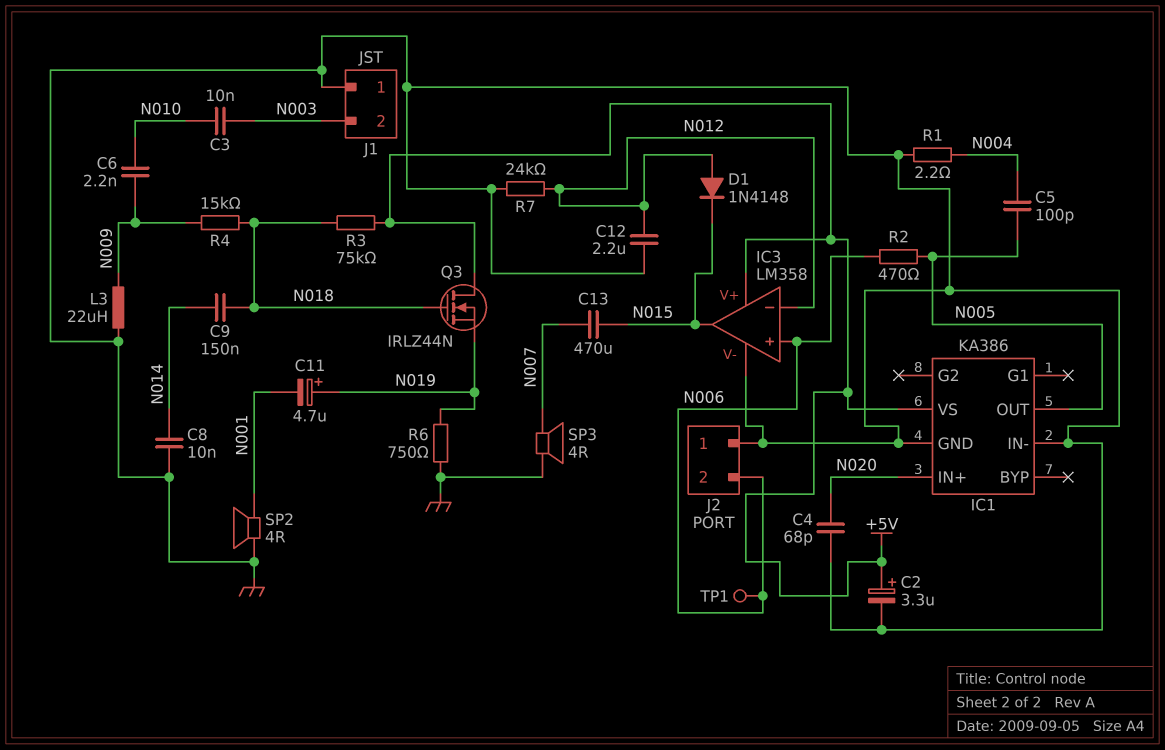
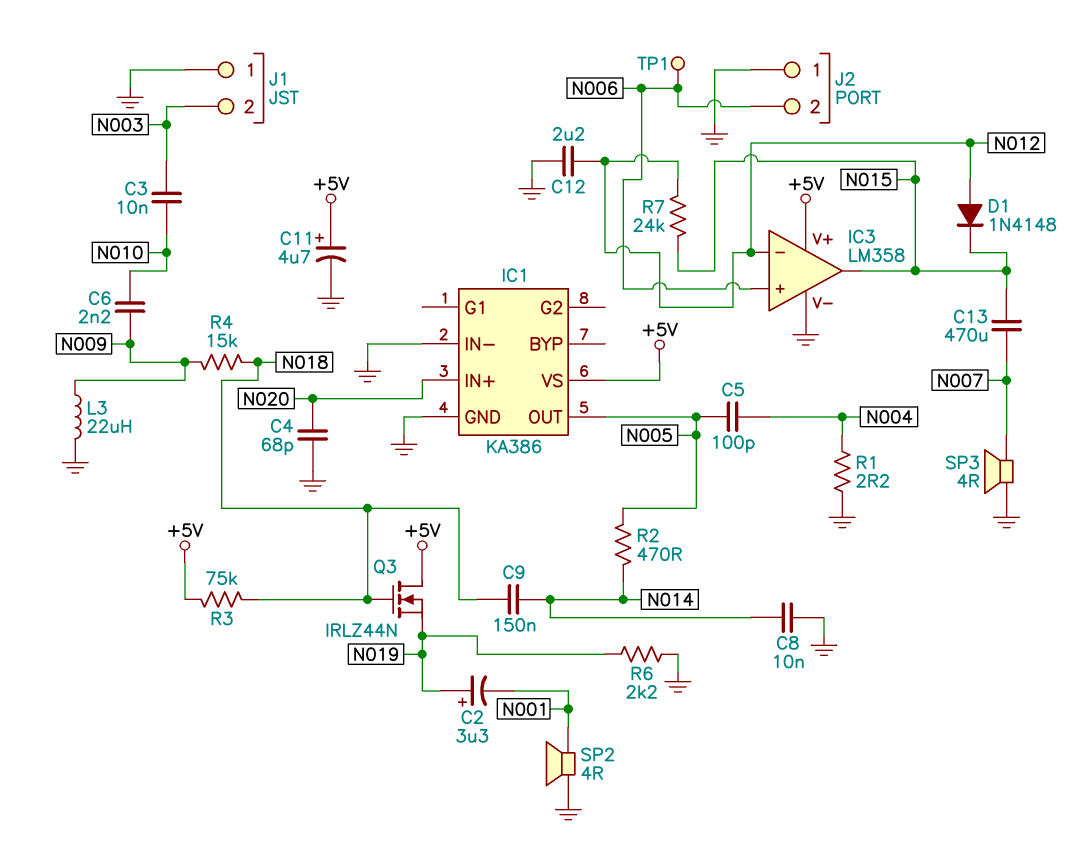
C2: 3.3uF (plus +5V, minus GND) -> 3.3uF (plus N019, minus N001)
C11: 4.7uF (plus N019, minus N001) -> 4.7uF (plus +5V, minus GND)
R2: 470 (N005, N006) -> 470 (N005, N014)
R6: 750 (GND, N019) -> 2.2k (GND, N019)
R7: 24k (GND, N012) -> 24k (N012, N015)

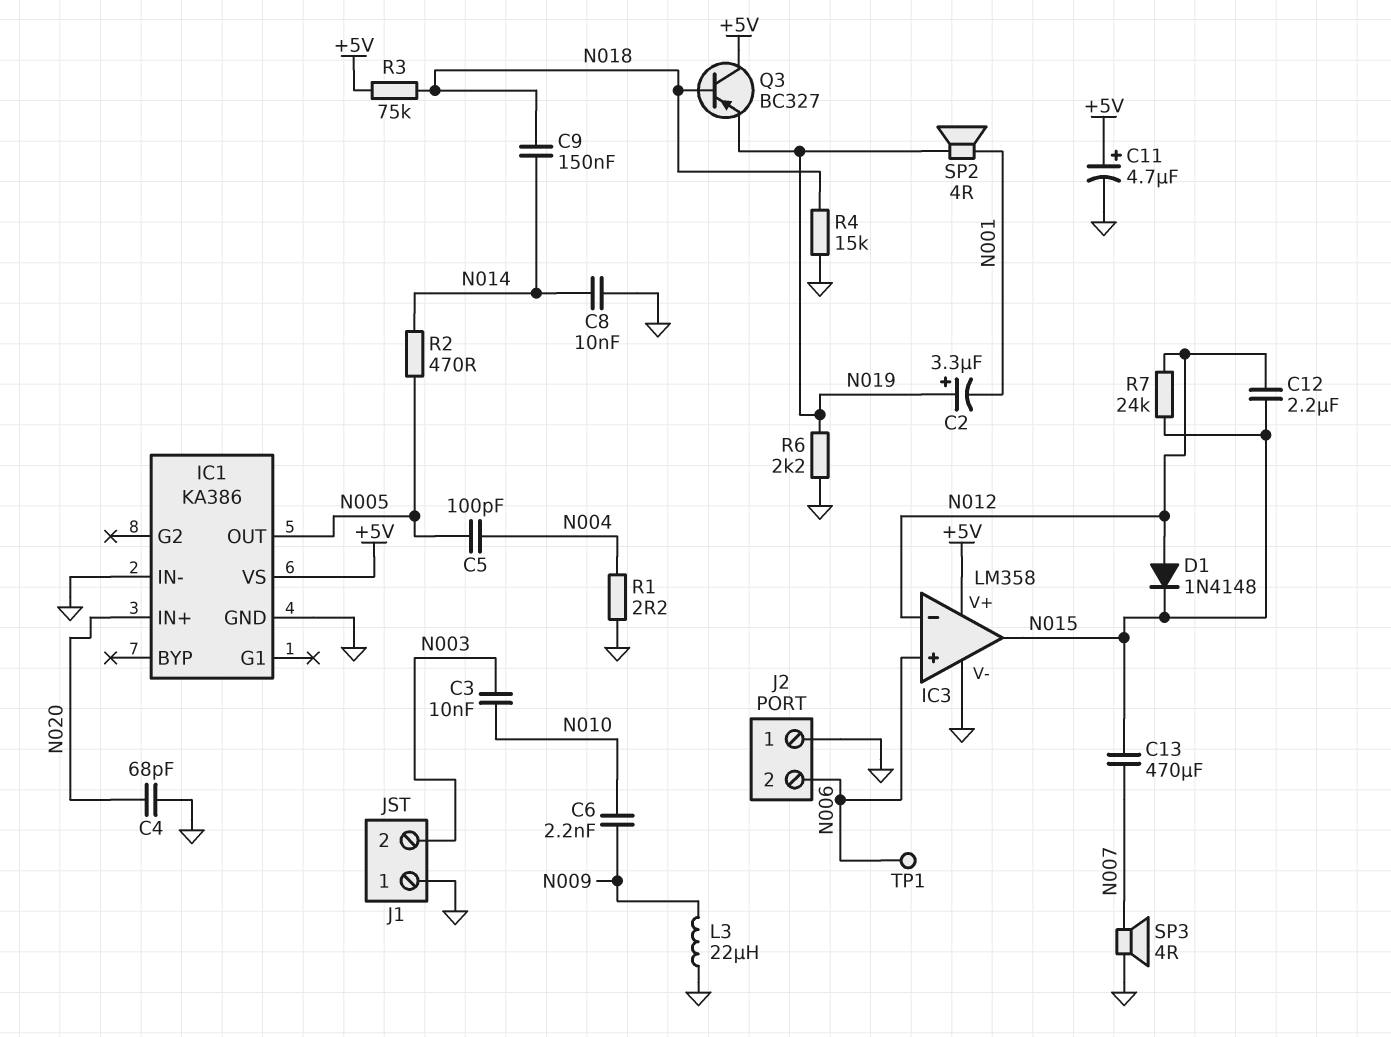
C12: 2.2uF (GND, N012) -> 2.2uF (N012, N015)
Q3: NMOS IRLZ44N (G N018, D +5V, S N019) -> PNP BC327 (B N018, C +5V, E N019)
R4: 15k (N009, N018) -> 15k (GND, N018)
SP2: speaker 4R (GND, N001) -> speaker 4R (N001, N019)

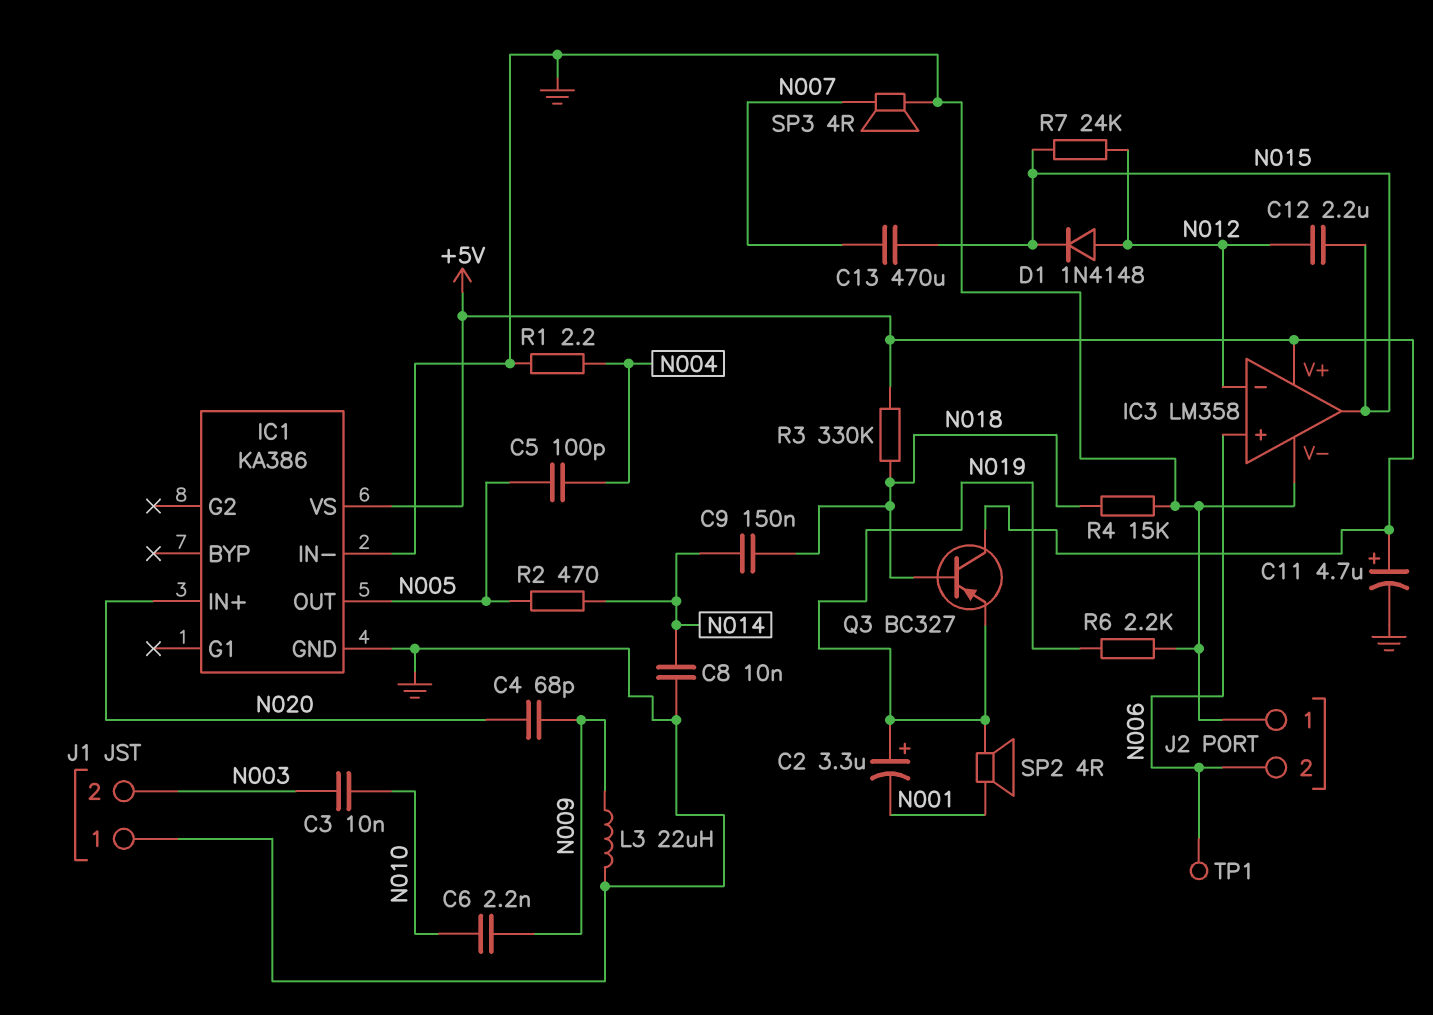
C4: 68pF (GND, N020) -> 68pF (N009, N020)
R3: 75k (+5V, N018) -> 330k (+5V, N018)

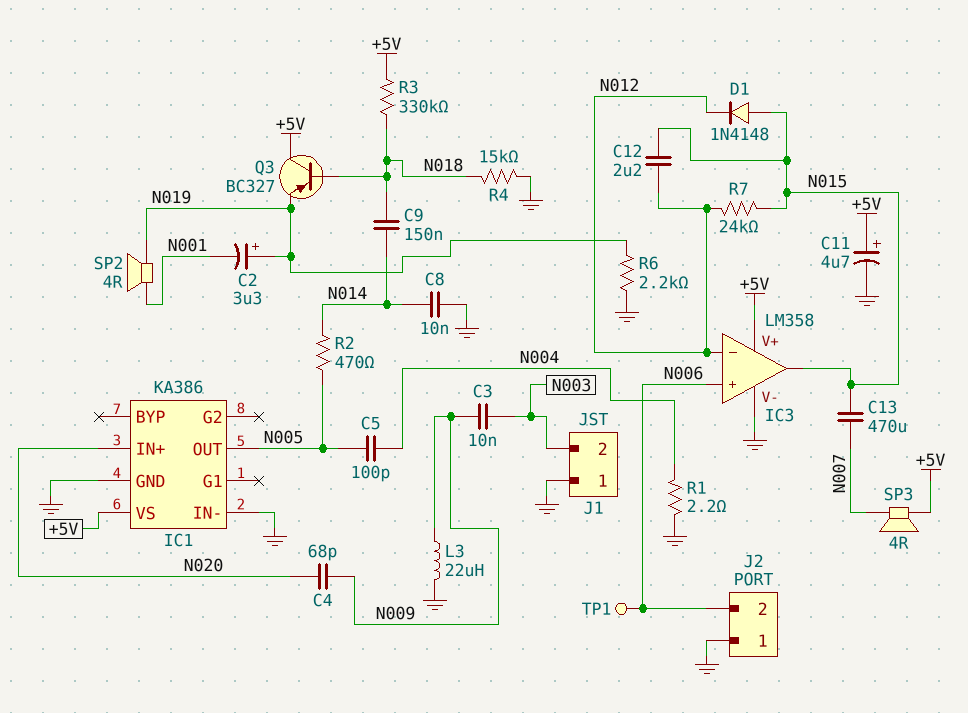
C3: 10nF (N003, N010) -> 10nF (N003, N009)
C6: 2.2nF (N009, N010) -> none
D1: diode 1N4148 (A N012, K N015) -> diode 1N4148 (A N015, K N012)
SP3: speaker 4R (GND, N007) -> speaker 4R (+5V, N007)

